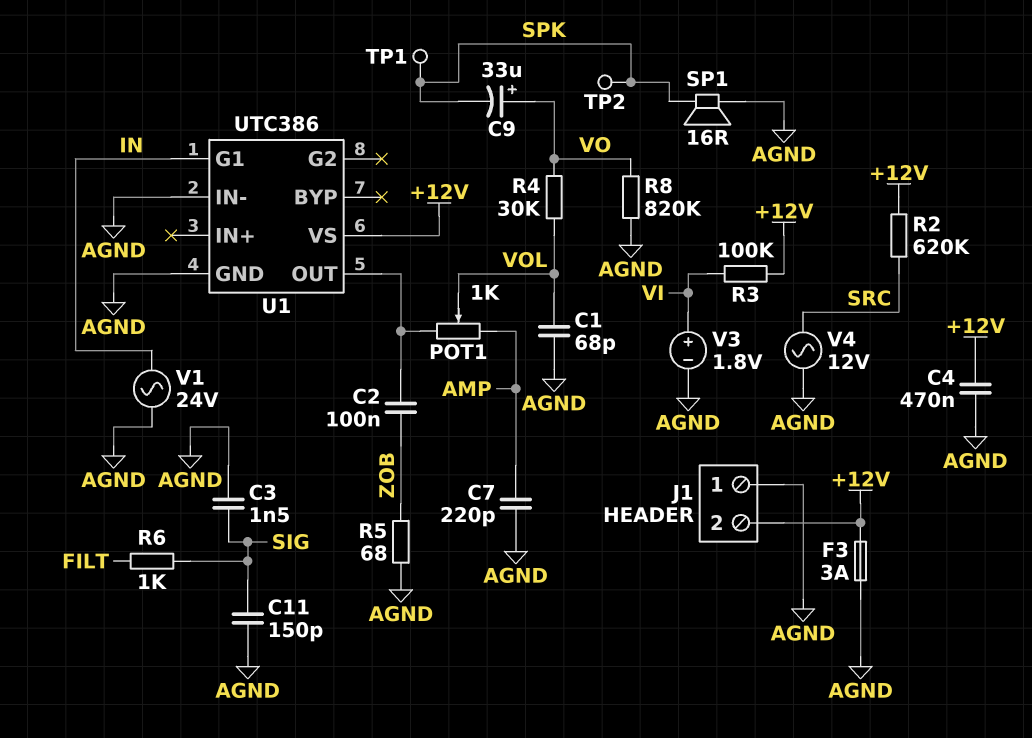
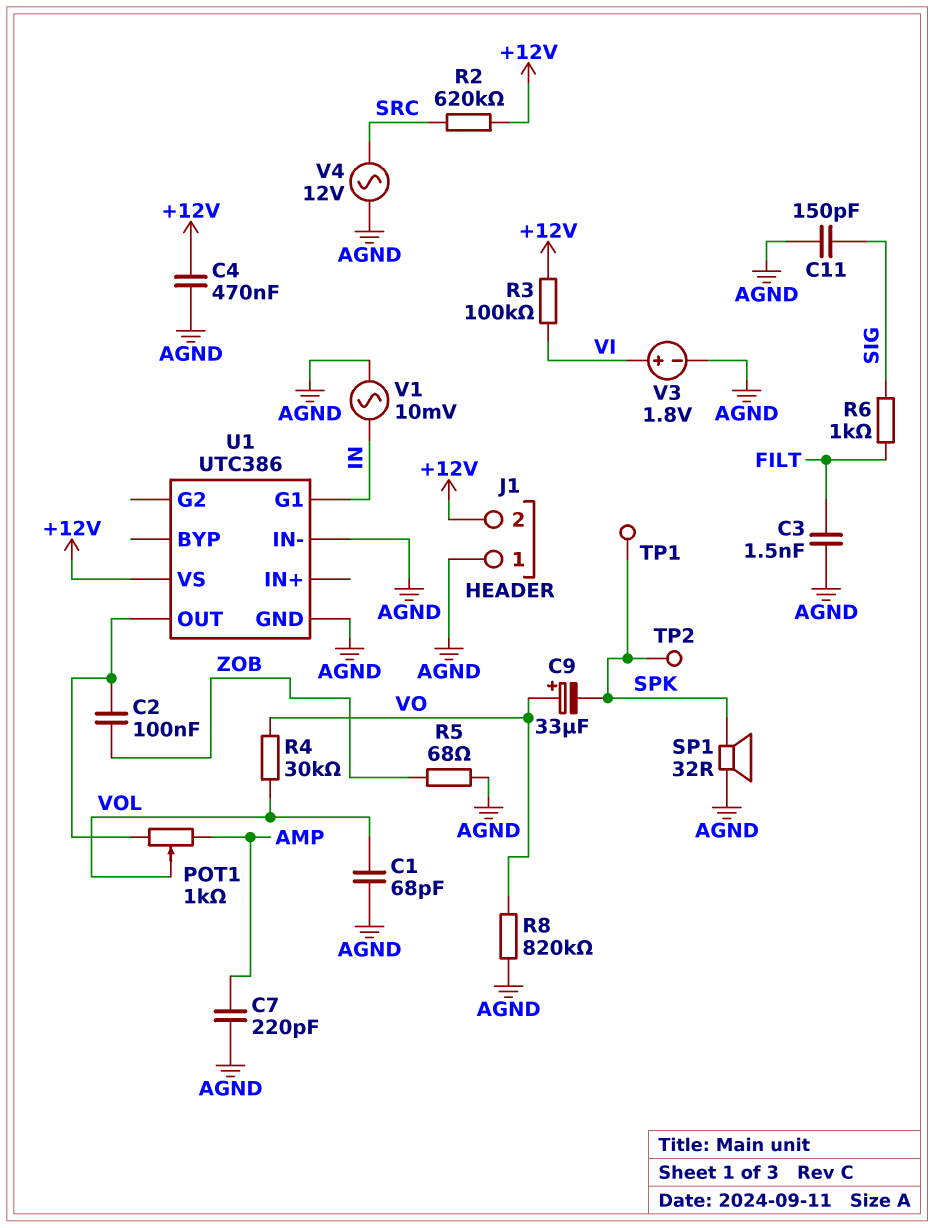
C3: 1.5nF (AGND, SIG) -> 1.5nF (AGND, FILT)
F3: 3A (+12V, AGND) -> none
SP1: speaker 16R (AGND, SPK) -> speaker 32R (AGND, SPK)
V1: AC 24V (AGND, IN) -> AC 10mV (AGND, IN)

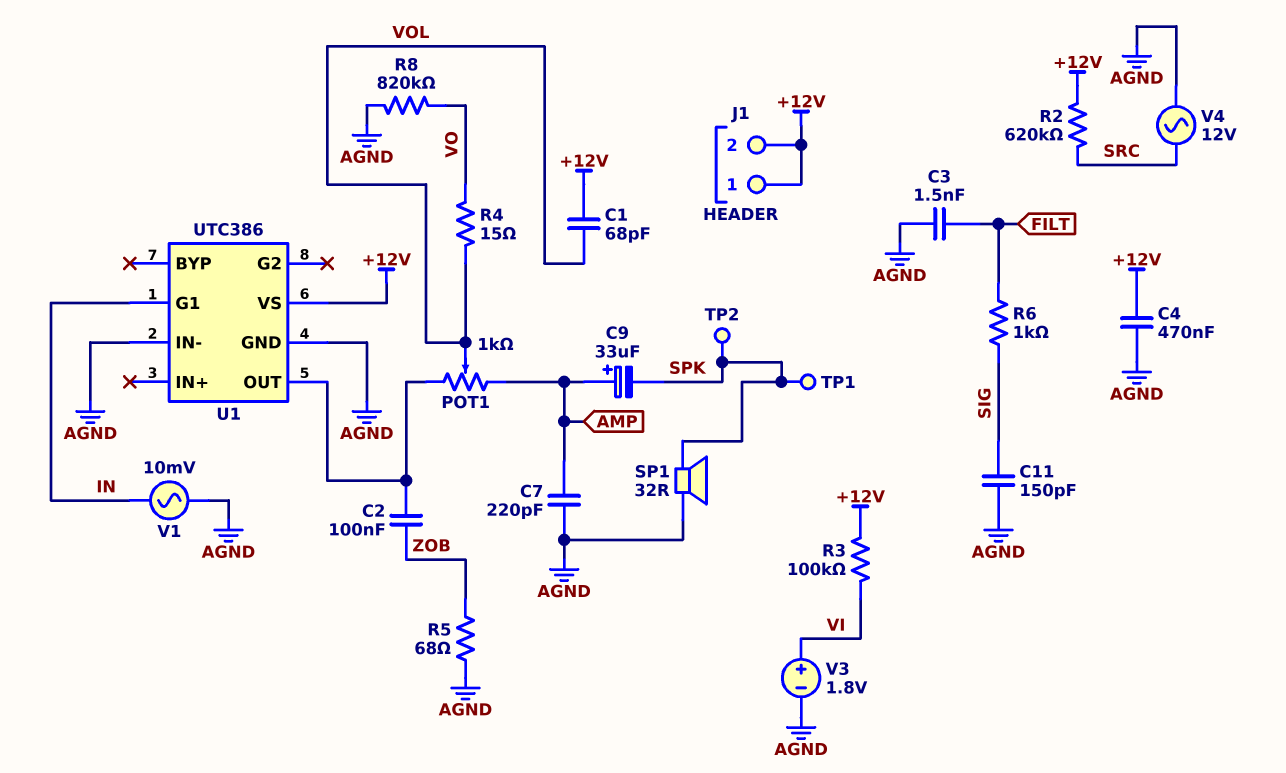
C1: 68pF (AGND, VOL) -> 68pF (+12V, VOL)
C9: 33uF (plus VO, minus SPK) -> 33uF (plus AMP, minus SPK)
J1 pin 1: AGND -> +12V
R4: 30k (VO, VOL) -> 15 (VO, VOL)

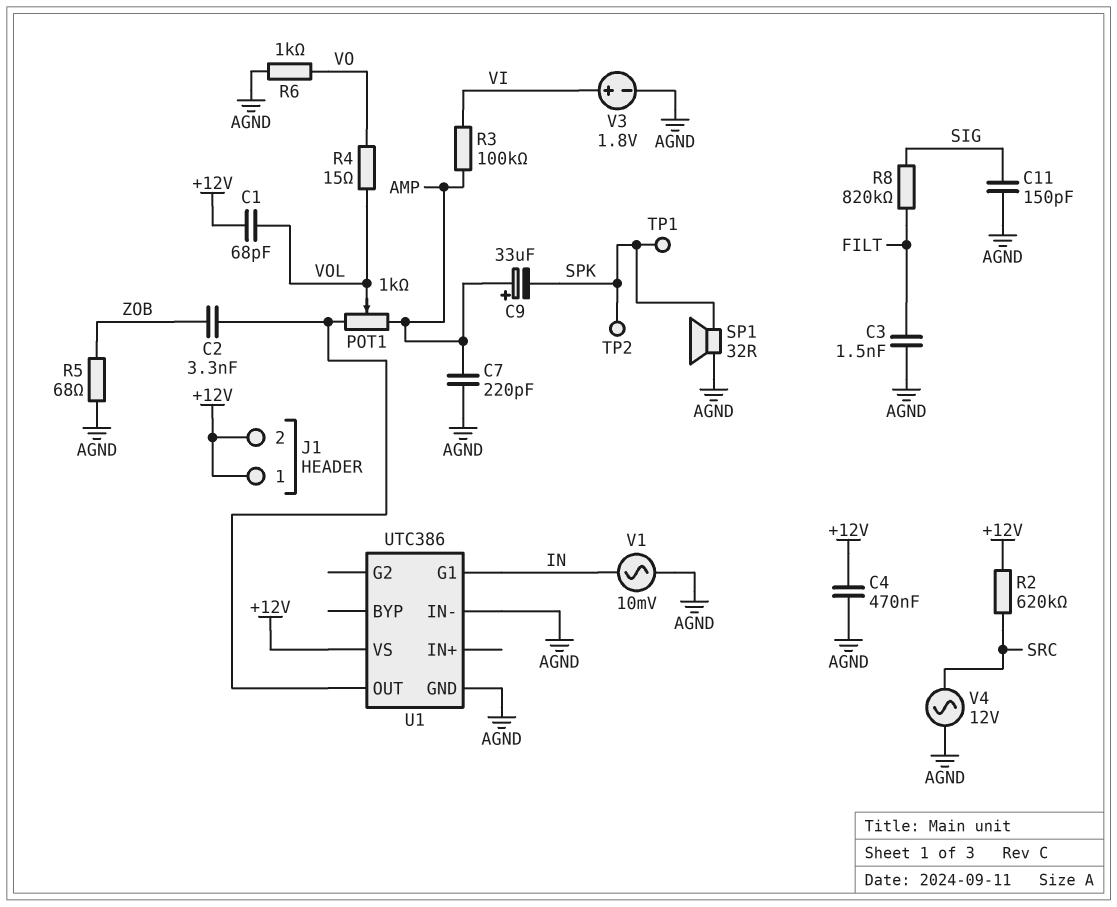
C2: 100nF (U1/OUT, ZOB) -> 3.3nF (U1/OUT, ZOB)
R3: 100k (+12V, VI) -> 100k (AMP, VI)
R6: 1k (FILT, SIG) -> 1k (AGND, VO)
R8: 820k (AGND, VO) -> 820k (FILT, SIG)

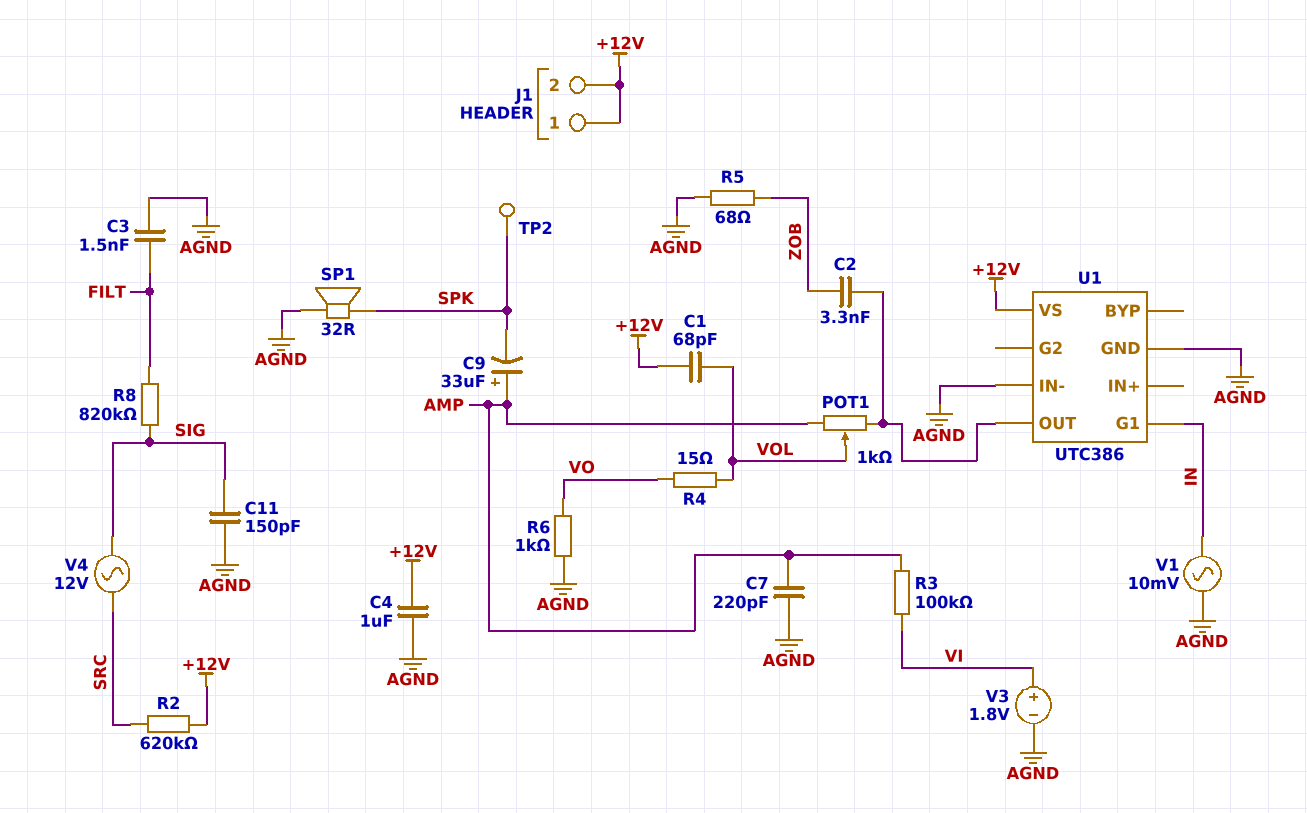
C4: 470nF (+12V, AGND) -> 1uF (+12V, AGND)
TP1: test point (SPK) -> none
V4: AC 12V (AGND, SRC) -> AC 12V (SIG, SRC)

